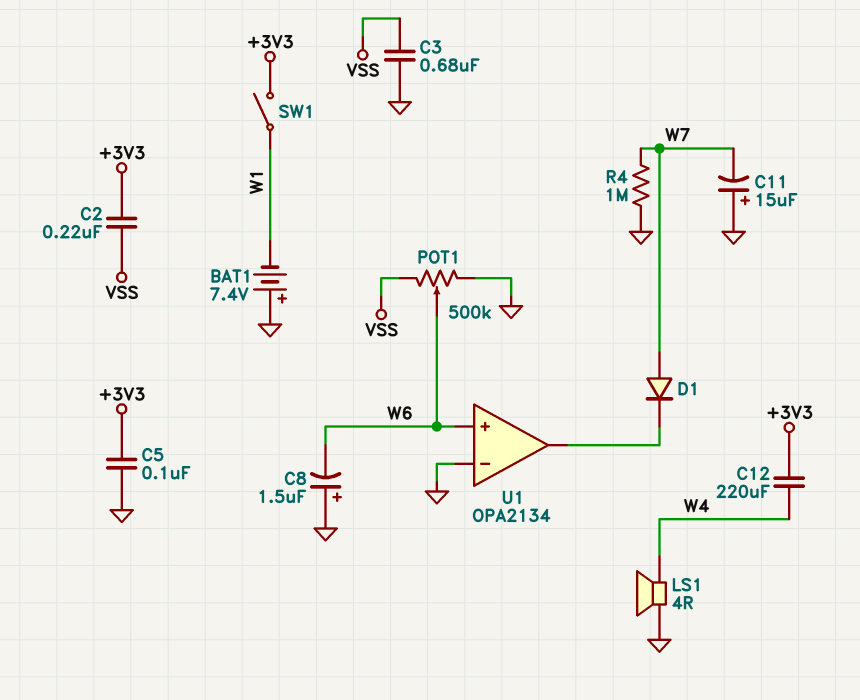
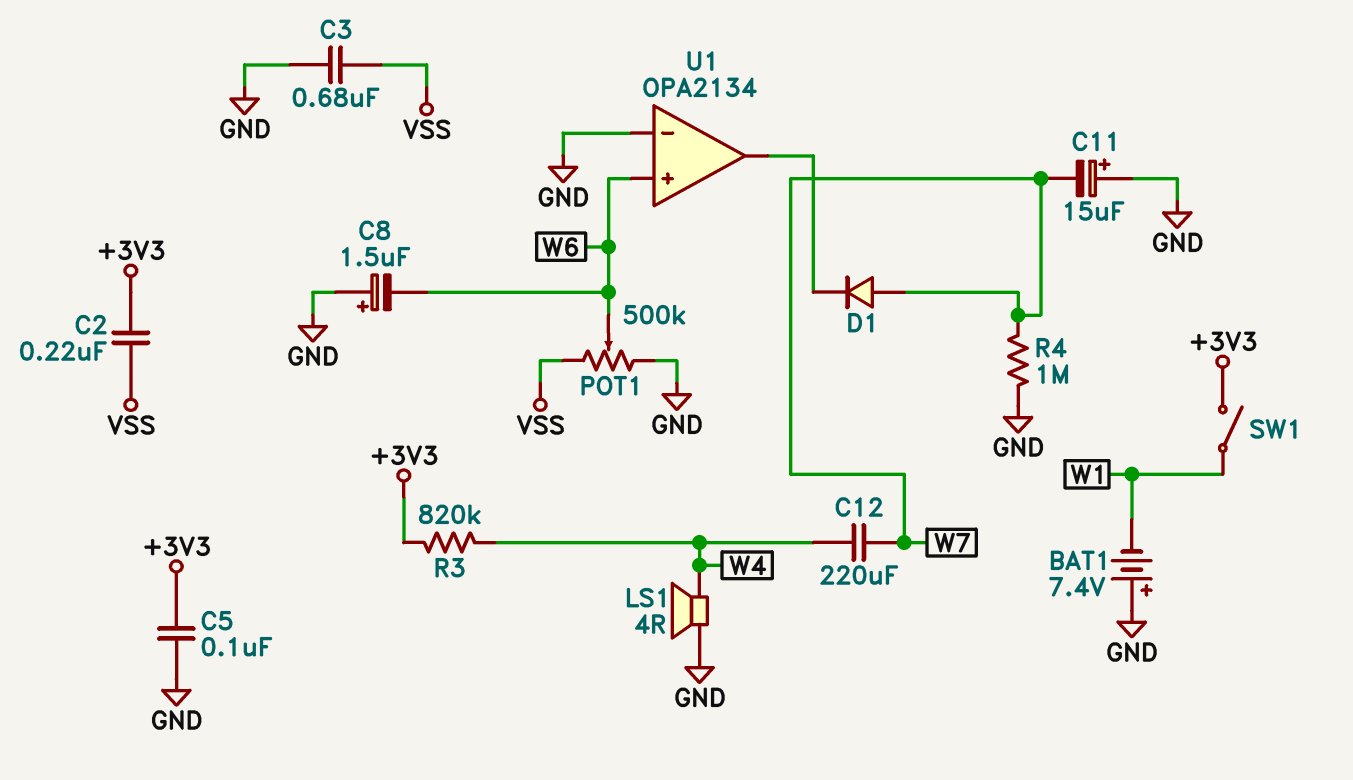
C12: 220uF (+3V3, W4) -> 220uF (W4, W7)
R3: none -> 820k (+3V3, W4)

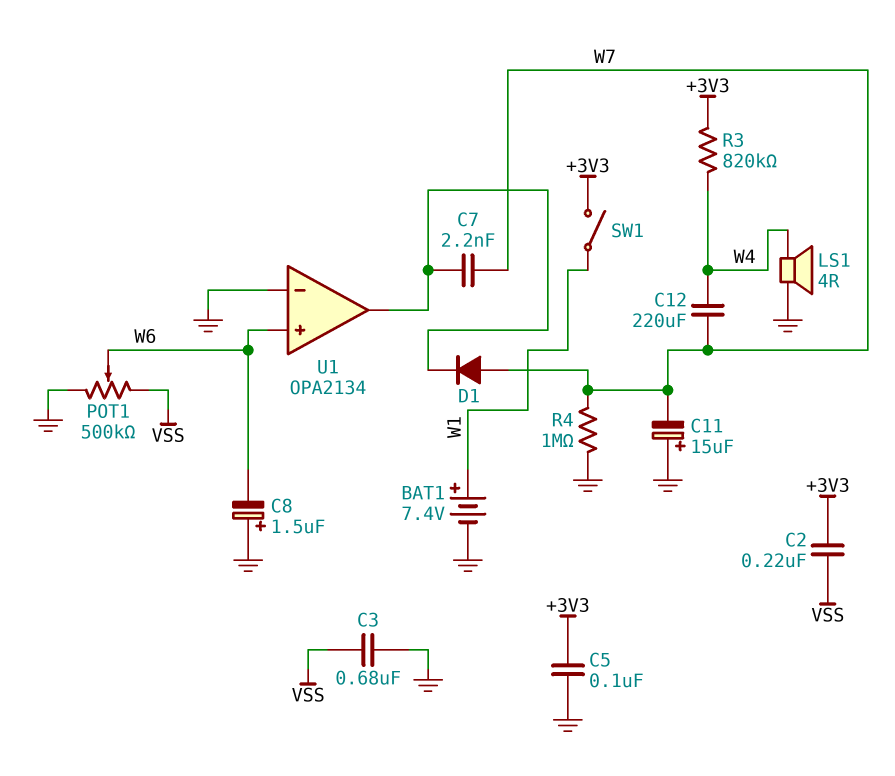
BAT1: 7.4V (plus GND, minus W1) -> 7.4V (plus W1, minus GND)
C7: none -> 2.2nF (U1/out, W7)

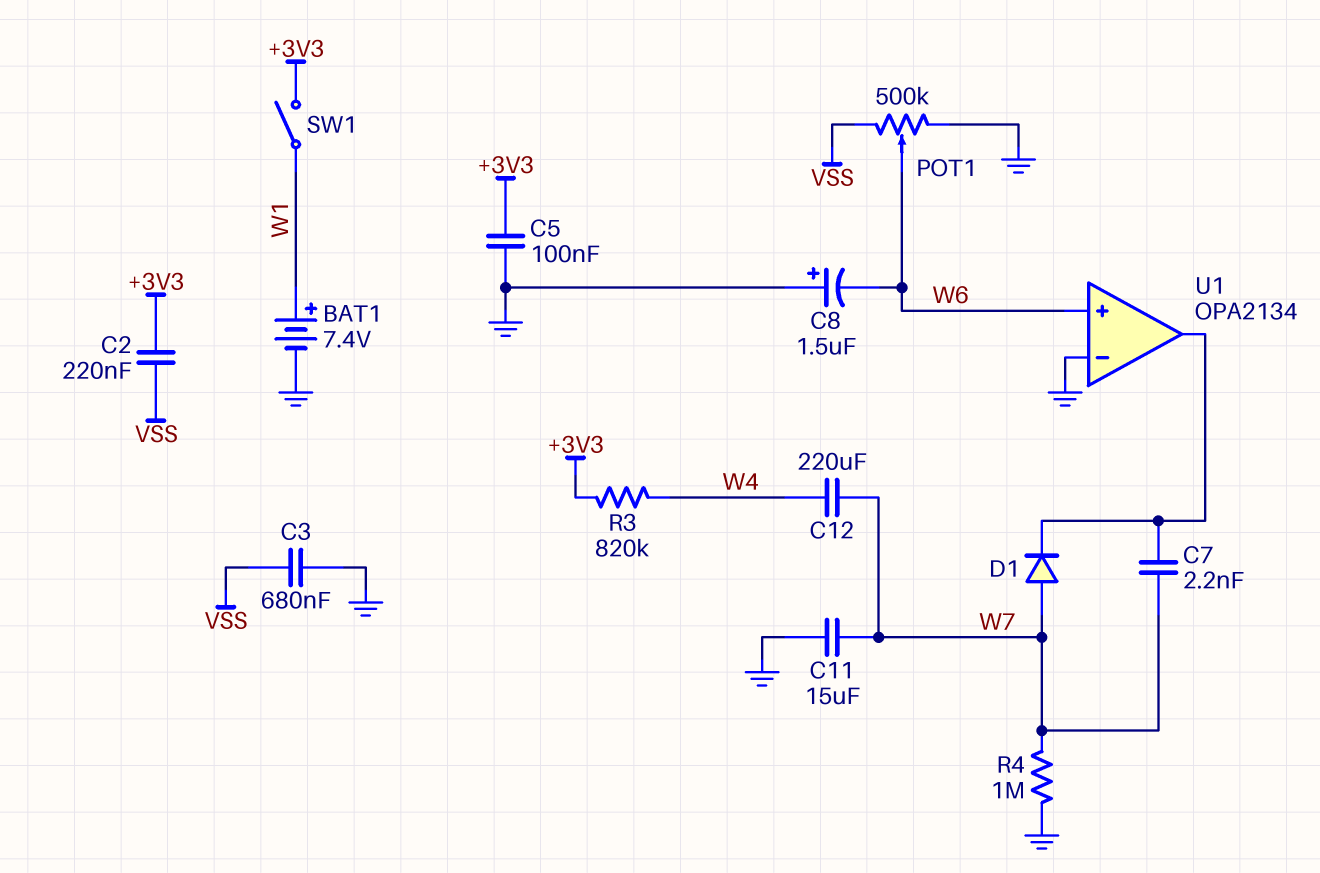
C11: 15uF (plus GND, minus W7) -> 15uF (GND, W7)
LS1: speaker 4R (GND, W4) -> none

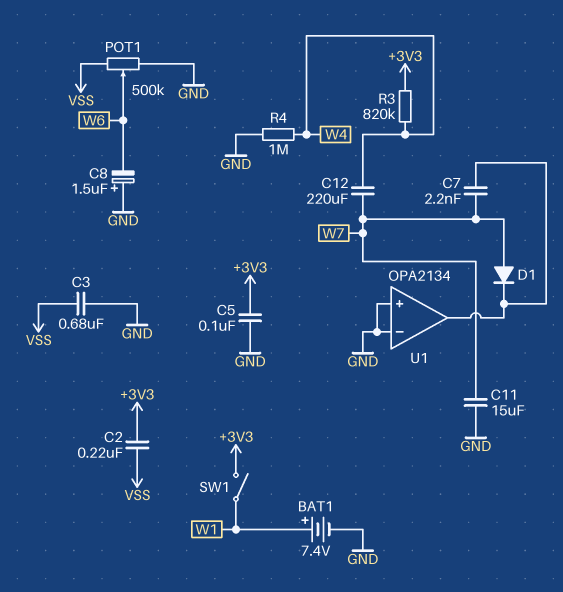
R4: 1M (GND, W7) -> 1M (GND, W4)
U1 pin in+: W6 -> GND

